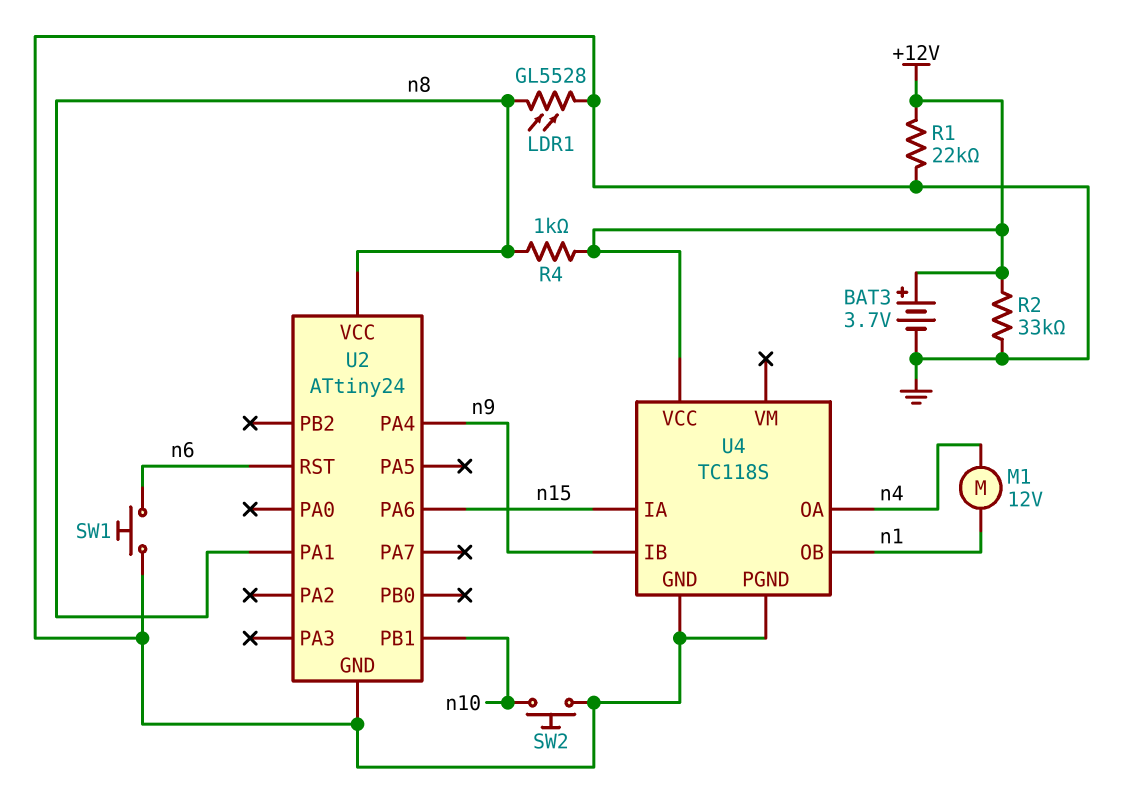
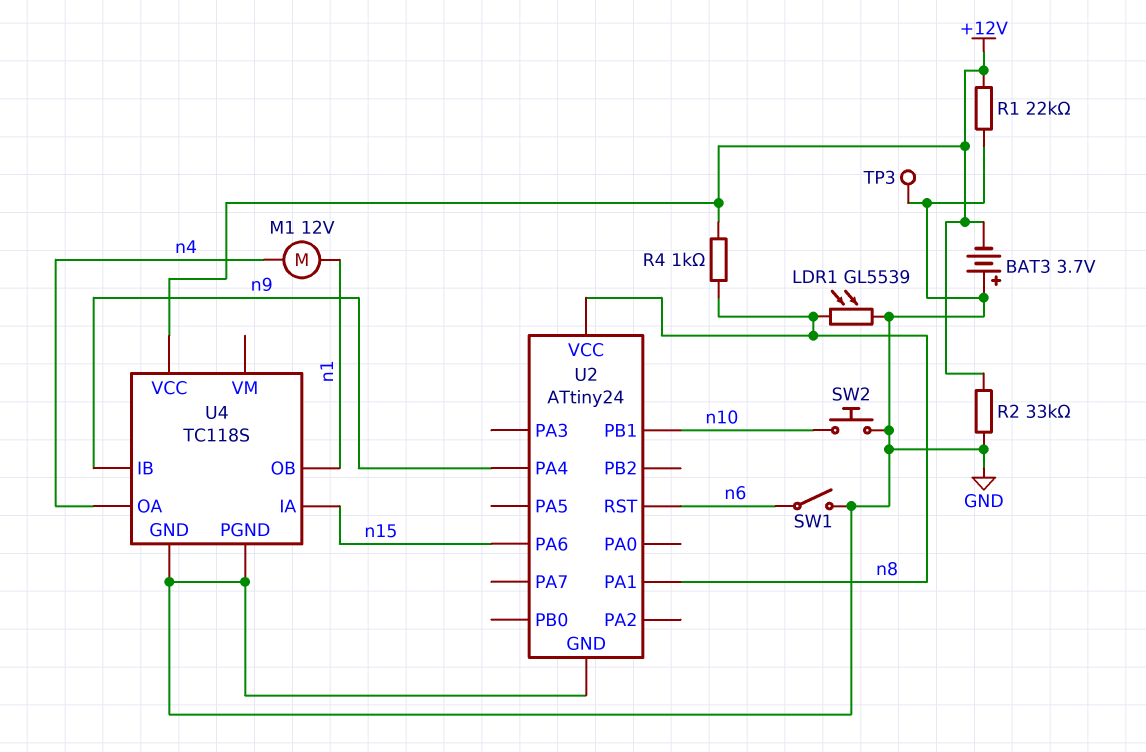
BAT3: 3.7V (plus +12V, minus GND) -> 3.7V (plus GND, minus +12V)
LDR1: GL5528 (GND, n8) -> GL5539 (GND, n8)
SW1: button (GND, n6) -> switch (GND, n6)
TP3: none -> test point (GND)

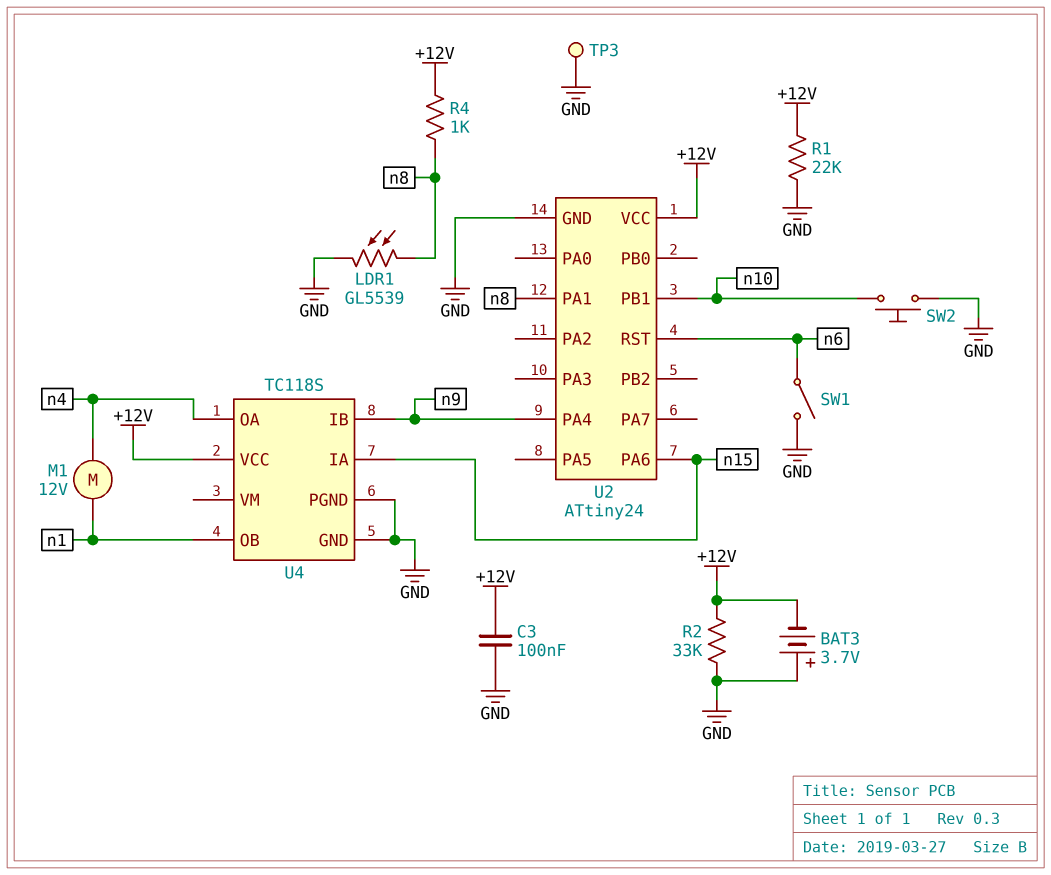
C3: none -> 100nF (+12V, GND)
U2 pin VCC: n8 -> +12V

